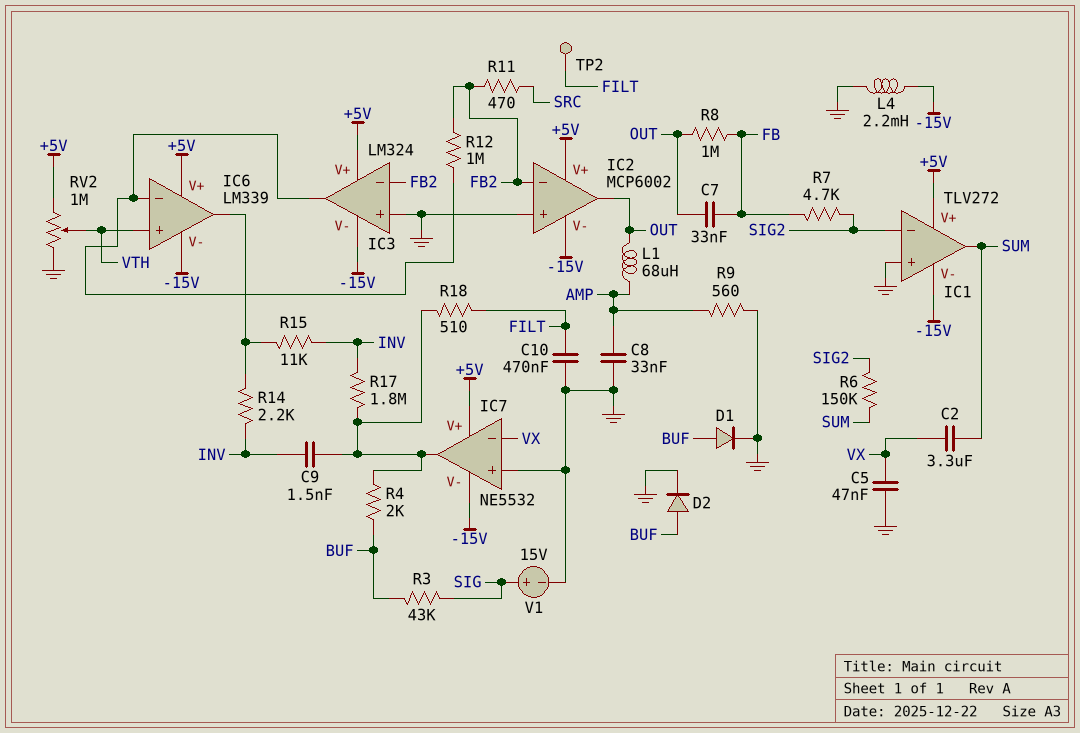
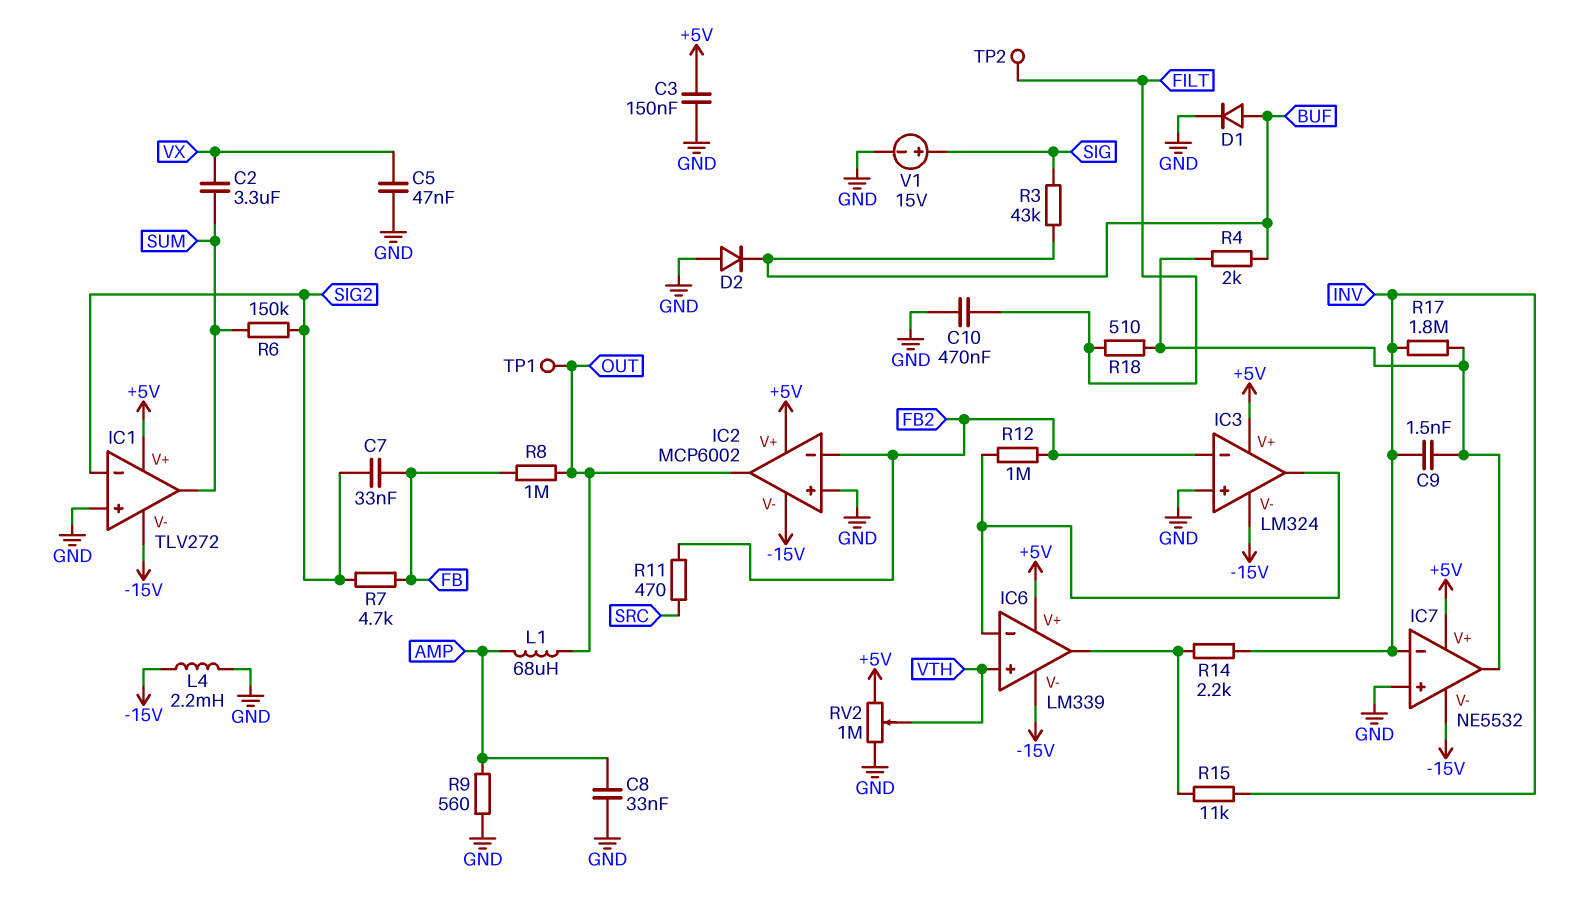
C3: none -> 150nF (+5V, GND)
C7: 33nF (FB, OUT) -> 33nF (FB, SIG2)
D2: diode (A BUF, K GND) -> diode (A GND, K BUF)
IC7 pin in-: VX -> INV
TP1: none -> test point (OUT)

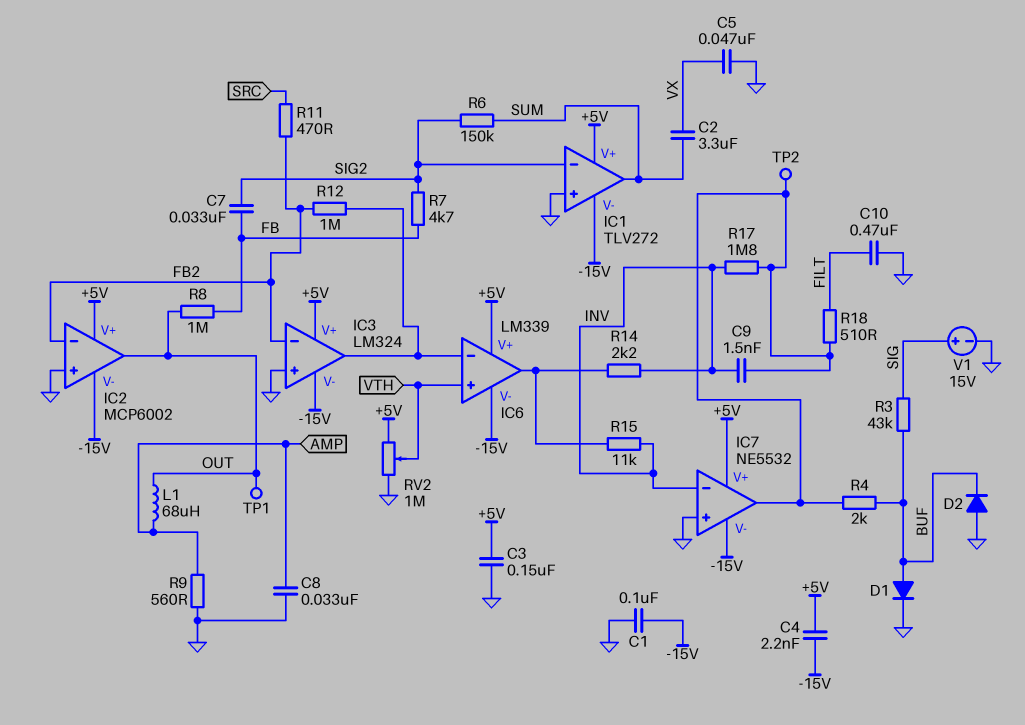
C1: none -> 100nF (-15V, GND)
C4: none -> 2.2nF (+5V, -15V)
L4: 2.2mH (-15V, GND) -> none
TP2: test point (FILT) -> test point (IC7/out)

